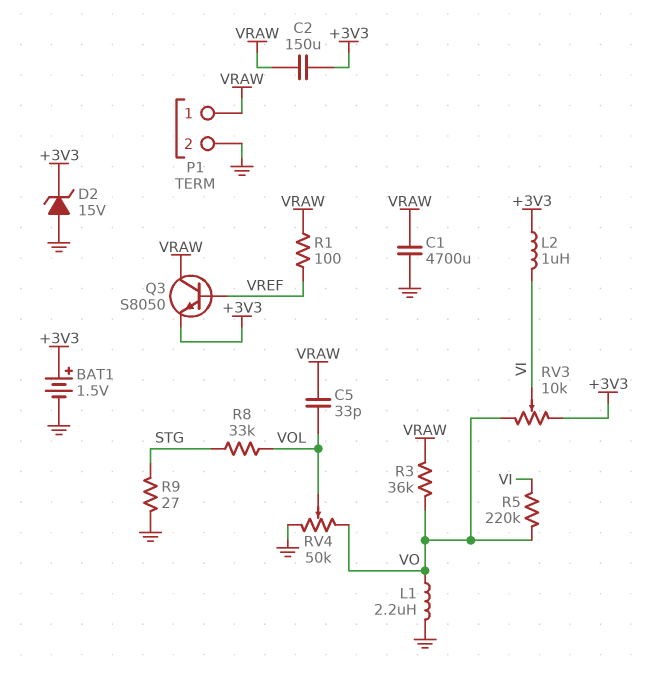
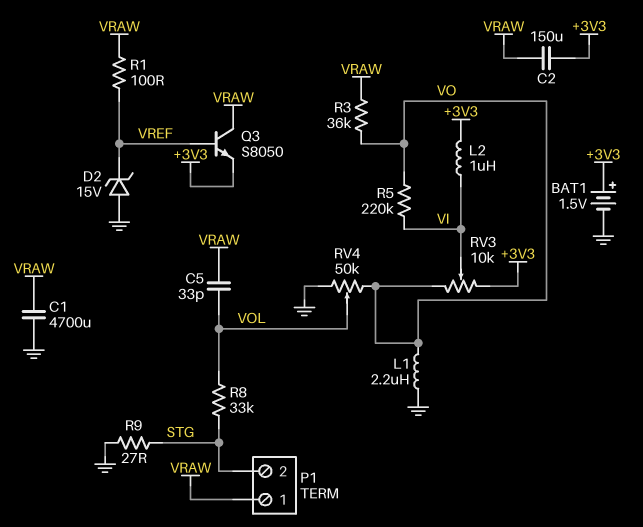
D2: zener 15V (A GND, K +3V3) -> zener 15V (A GND, K VREF)
P1 pin 2: GND -> STG

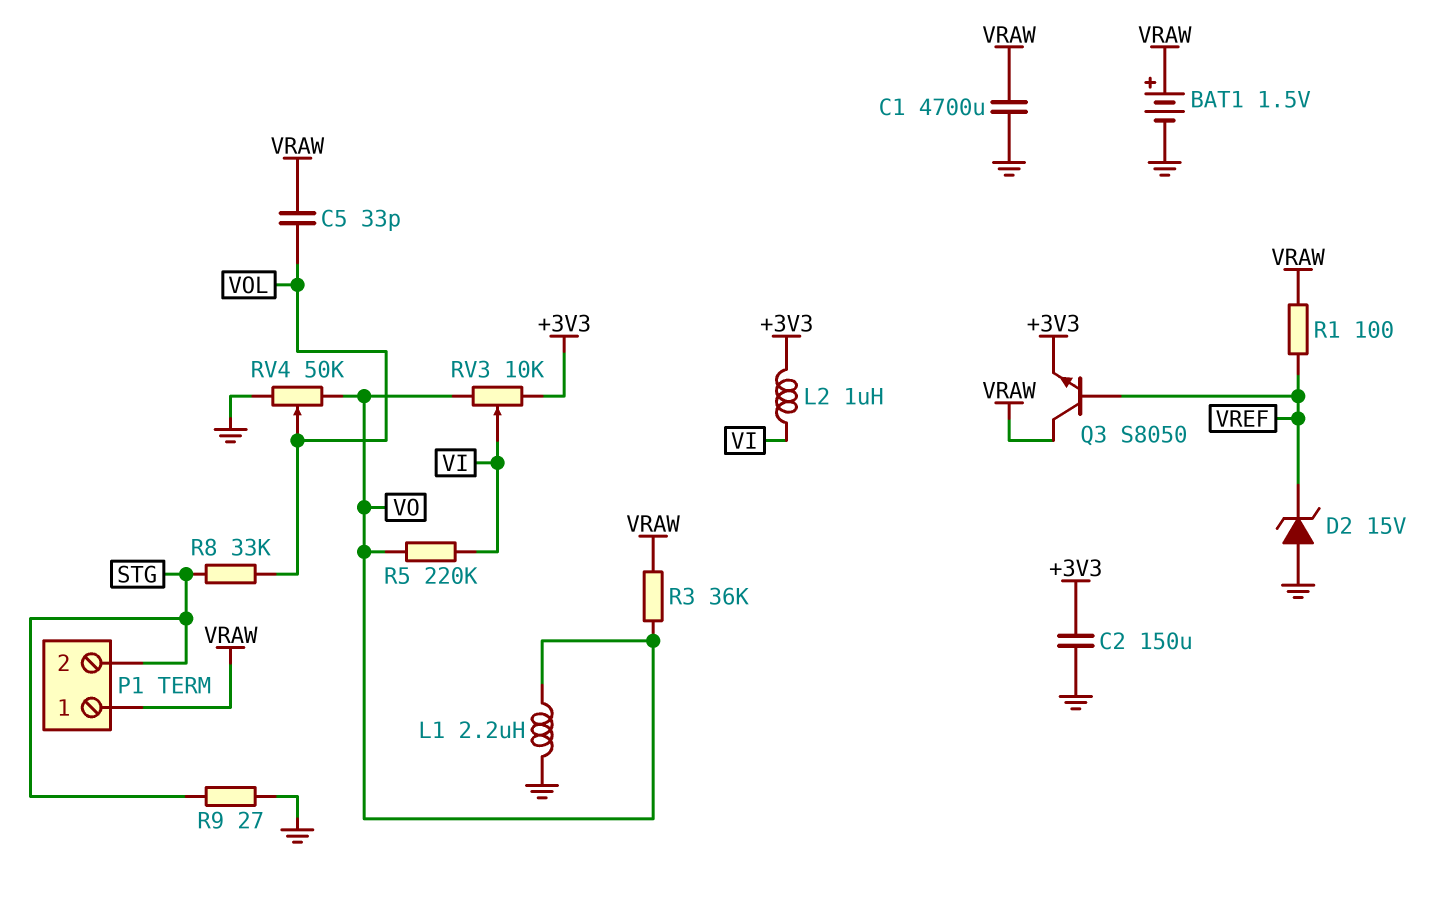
BAT1: 1.5V (plus +3V3, minus GND) -> 1.5V (plus VRAW, minus GND)
C2: 150uF (+3V3, VRAW) -> 150uF (+3V3, GND)

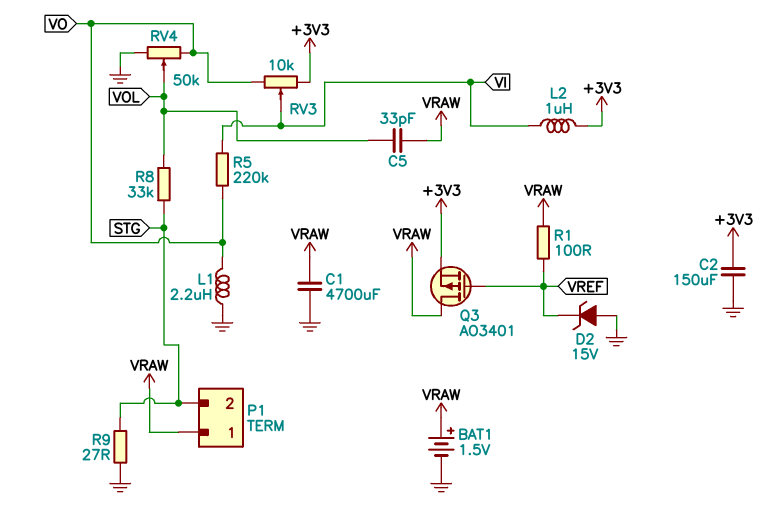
Q3: NPN S8050 (B VREF, C VRAW, E +3V3) -> PMOS AO3401 (G VREF, D VRAW, S +3V3)
R3: 36k (VO, VRAW) -> none

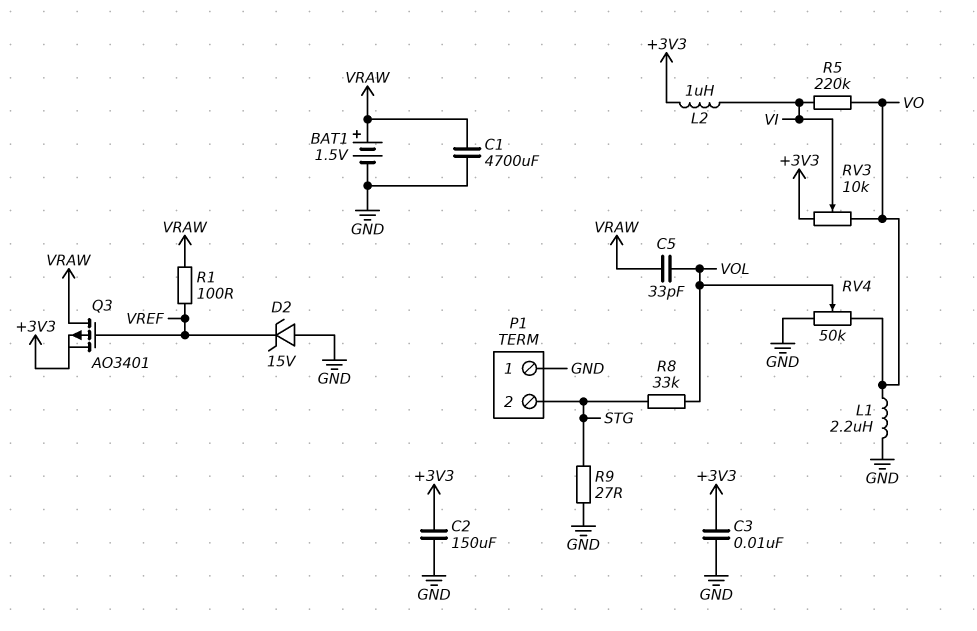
C3: none -> 10nF (+3V3, GND)
P1 pin 1: VRAW -> GND

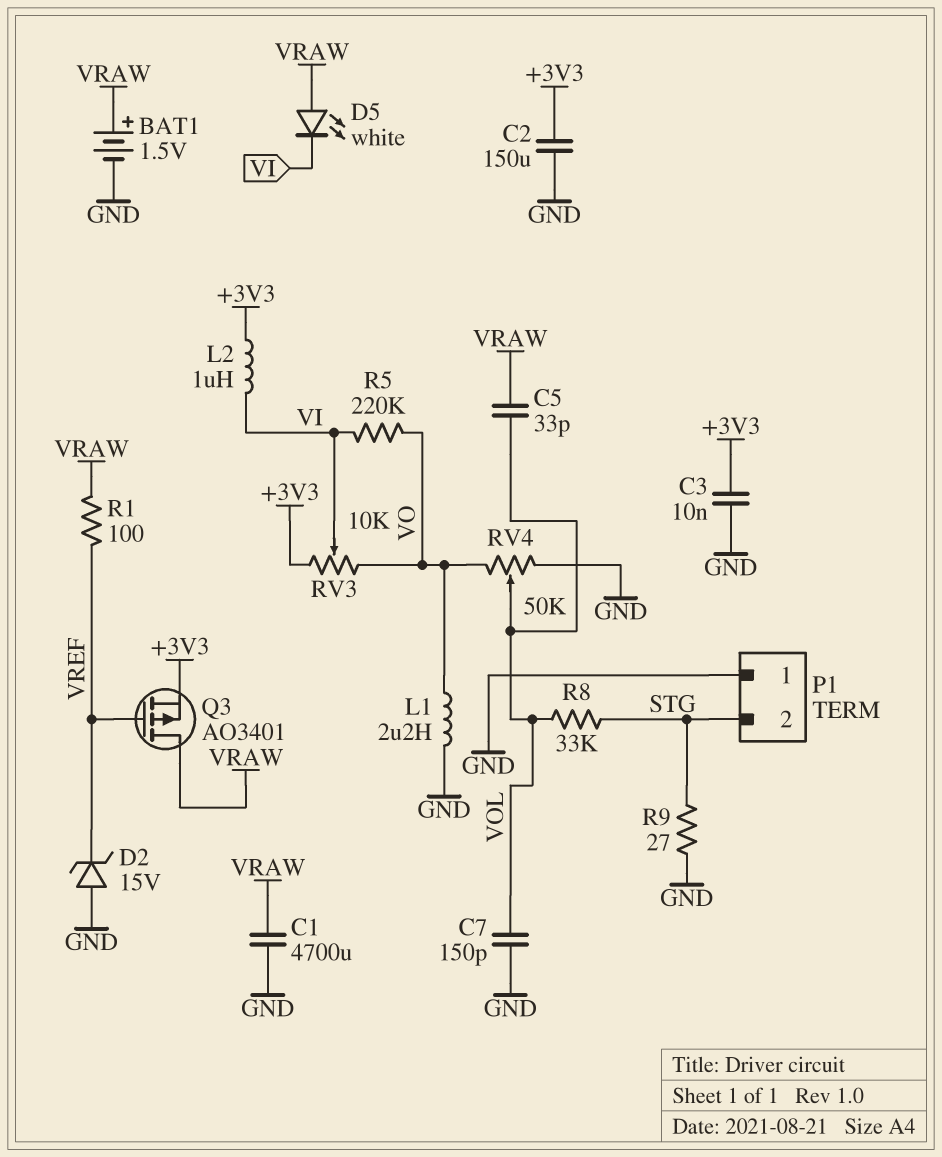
C7: none -> 150pF (GND, VOL)
D5: none -> LED white (A VRAW, K VI)

